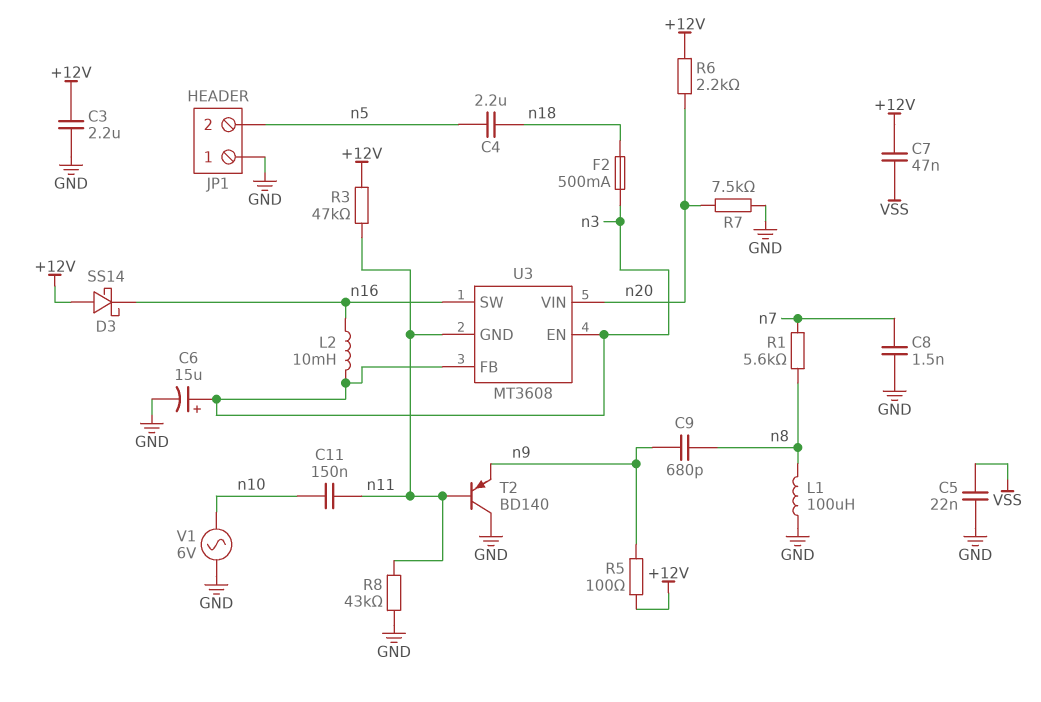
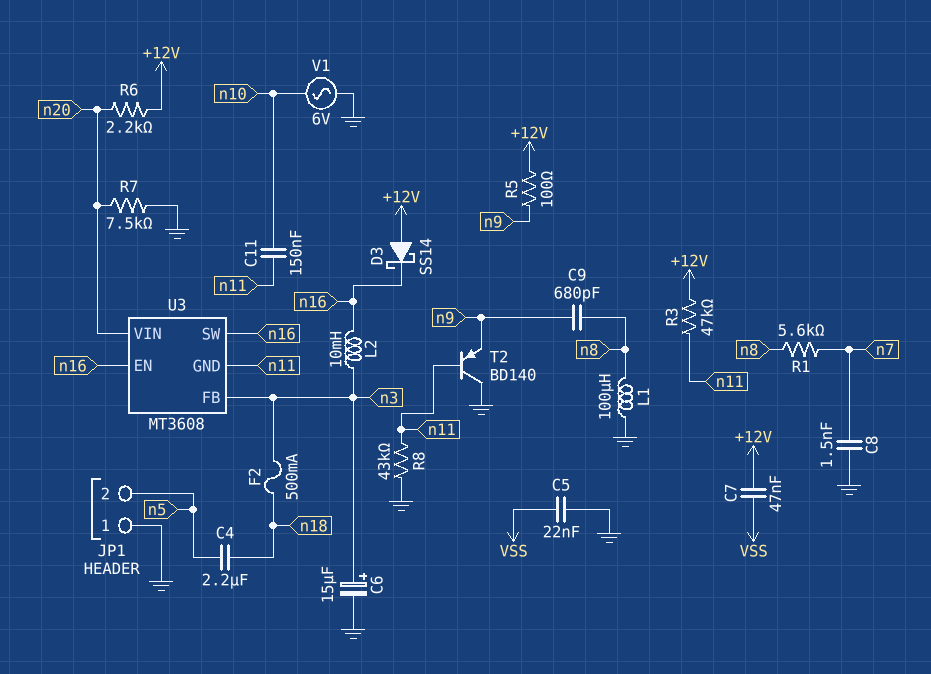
C3: 2.2uF (+12V, GND) -> none
U3 pin EN: n3 -> n16

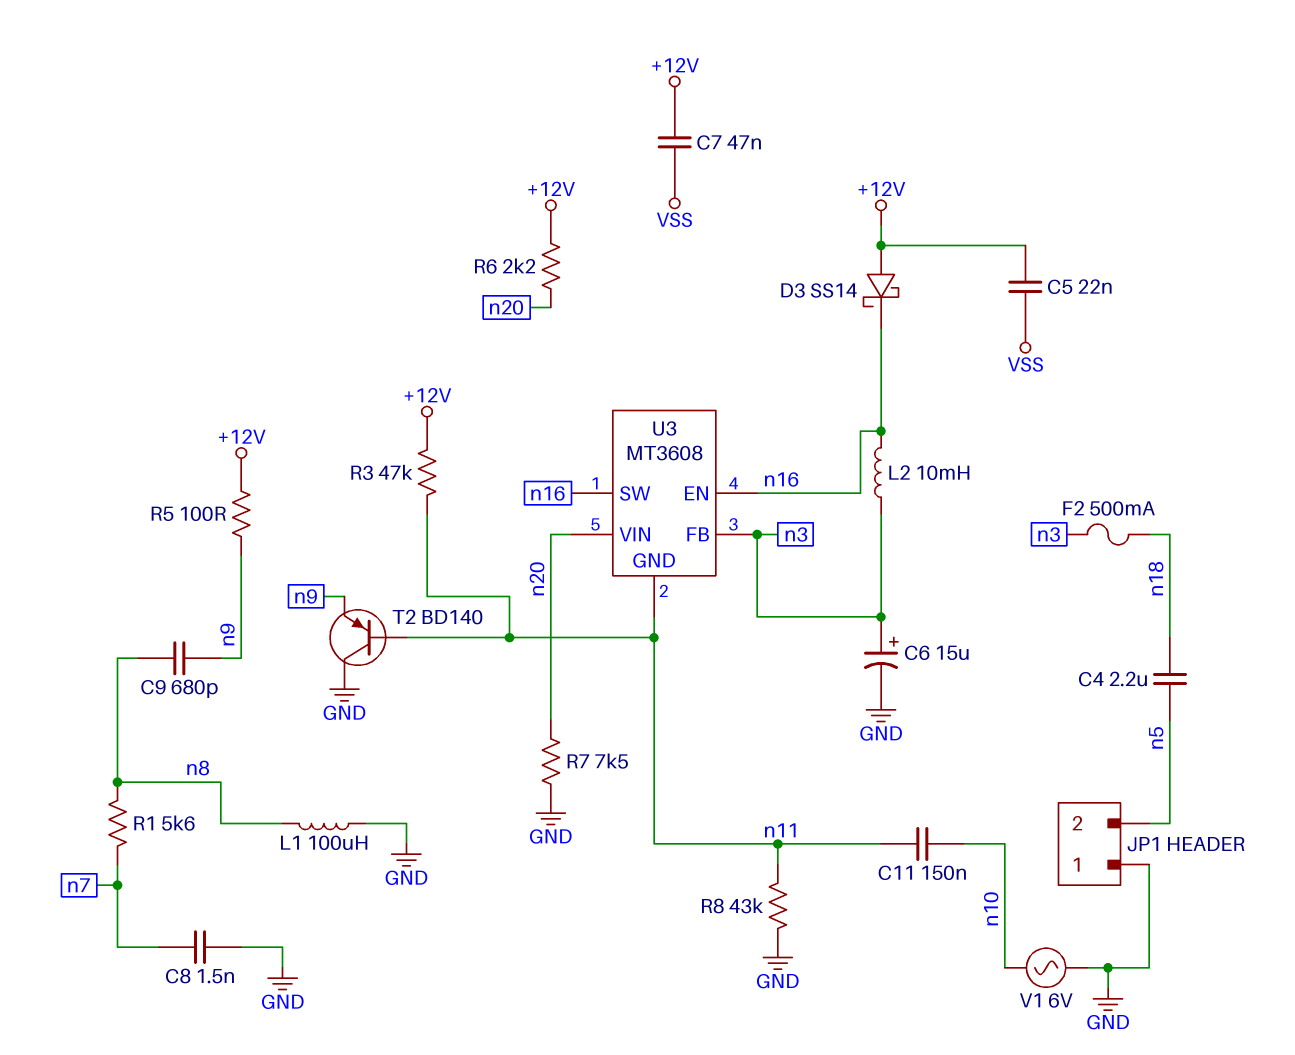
C5: 22nF (GND, VSS) -> 22nF (+12V, VSS)

